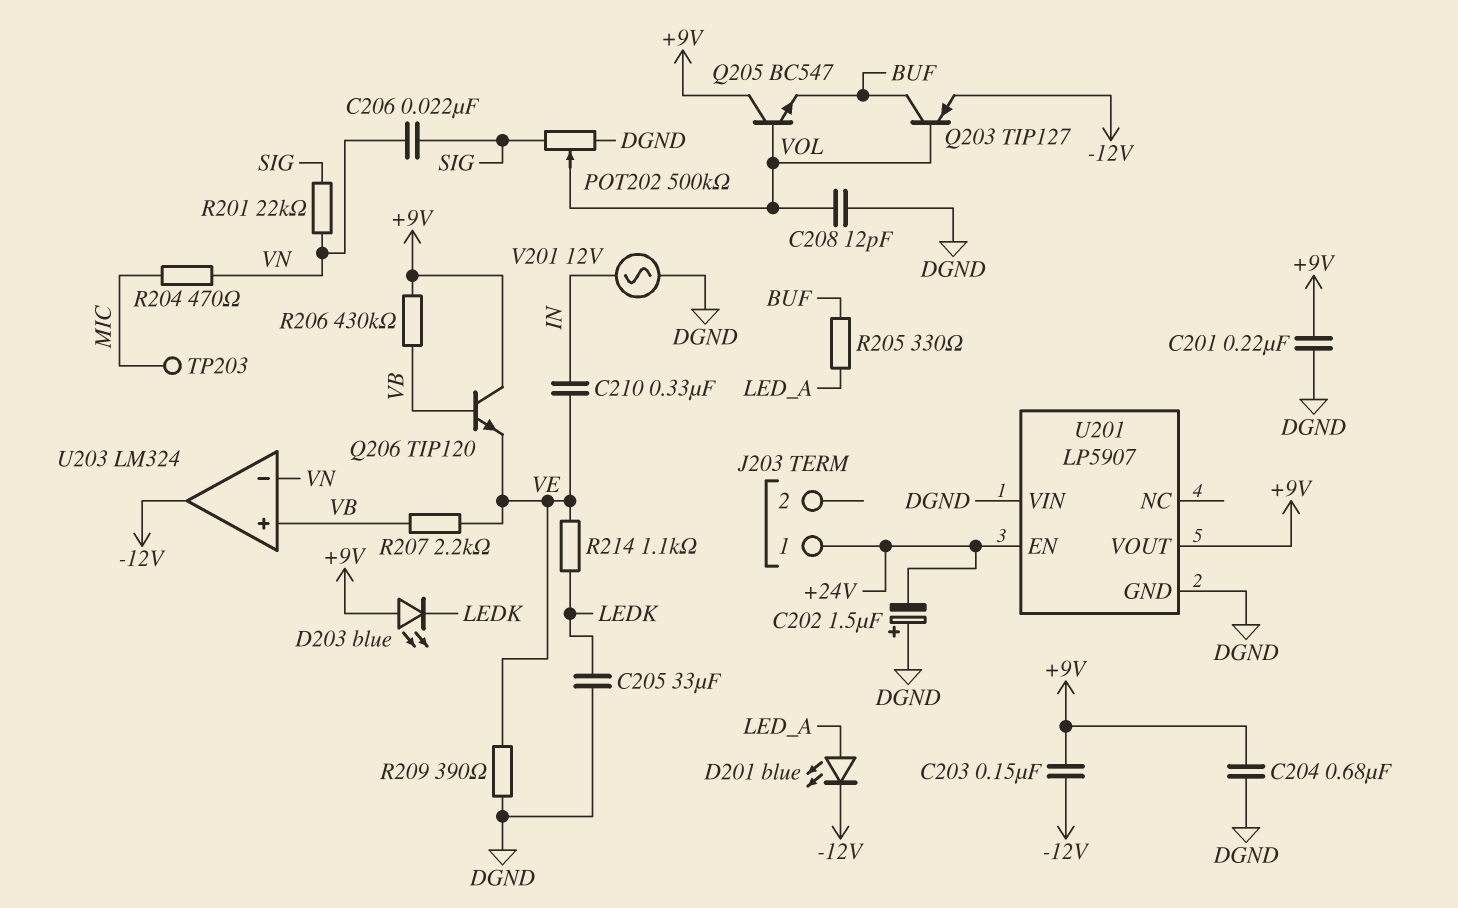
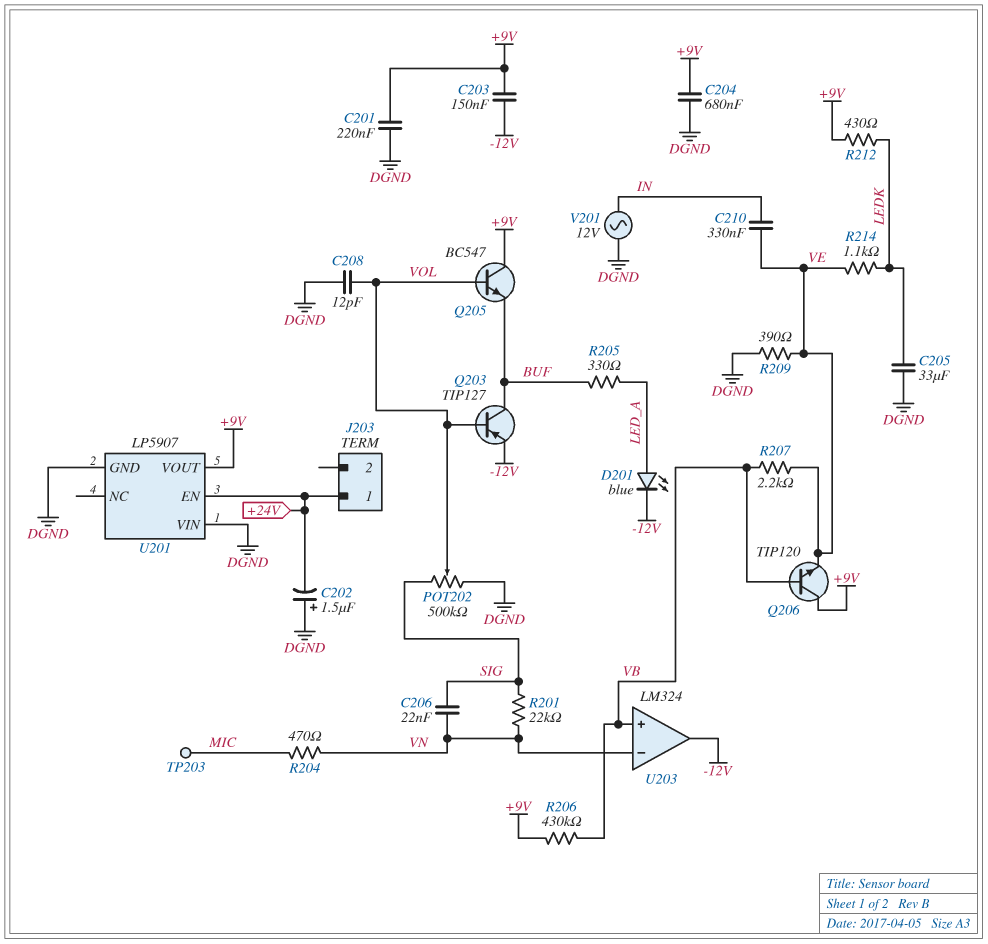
D203: LED blue (A +9V, K LEDK) -> none
R212: none -> 430 (+9V, LEDK)

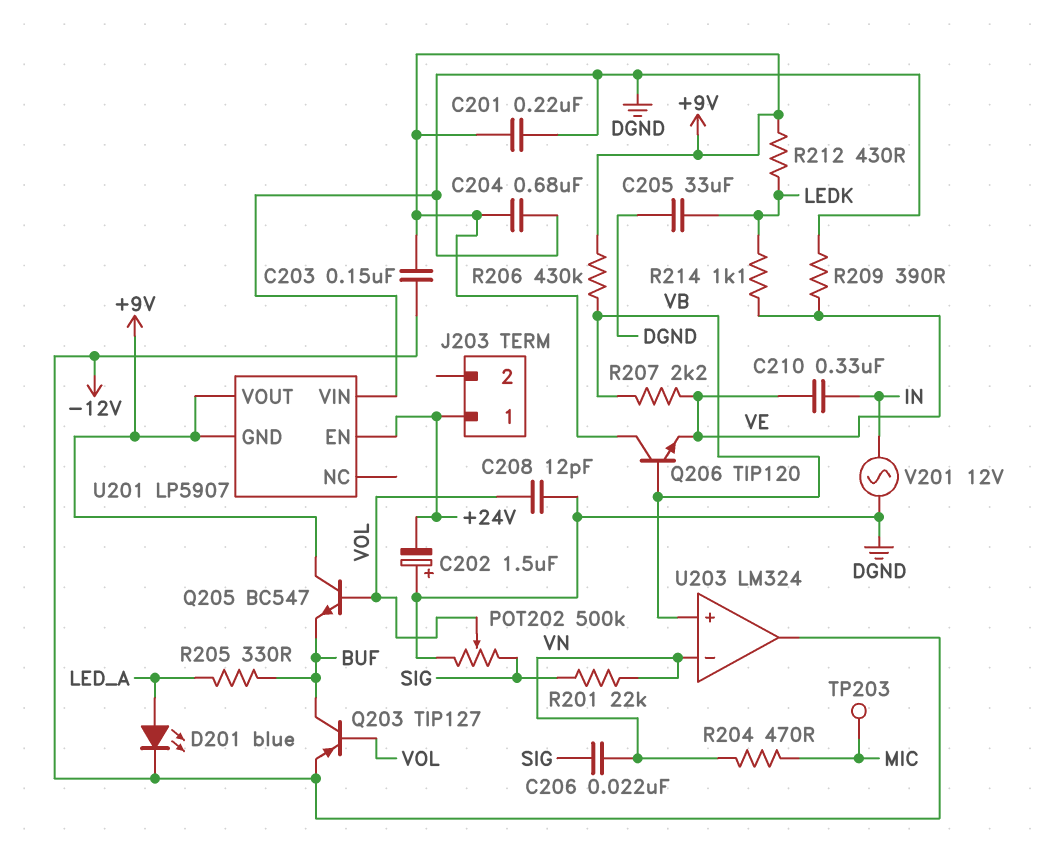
U201 pin GND: DGND -> +9V

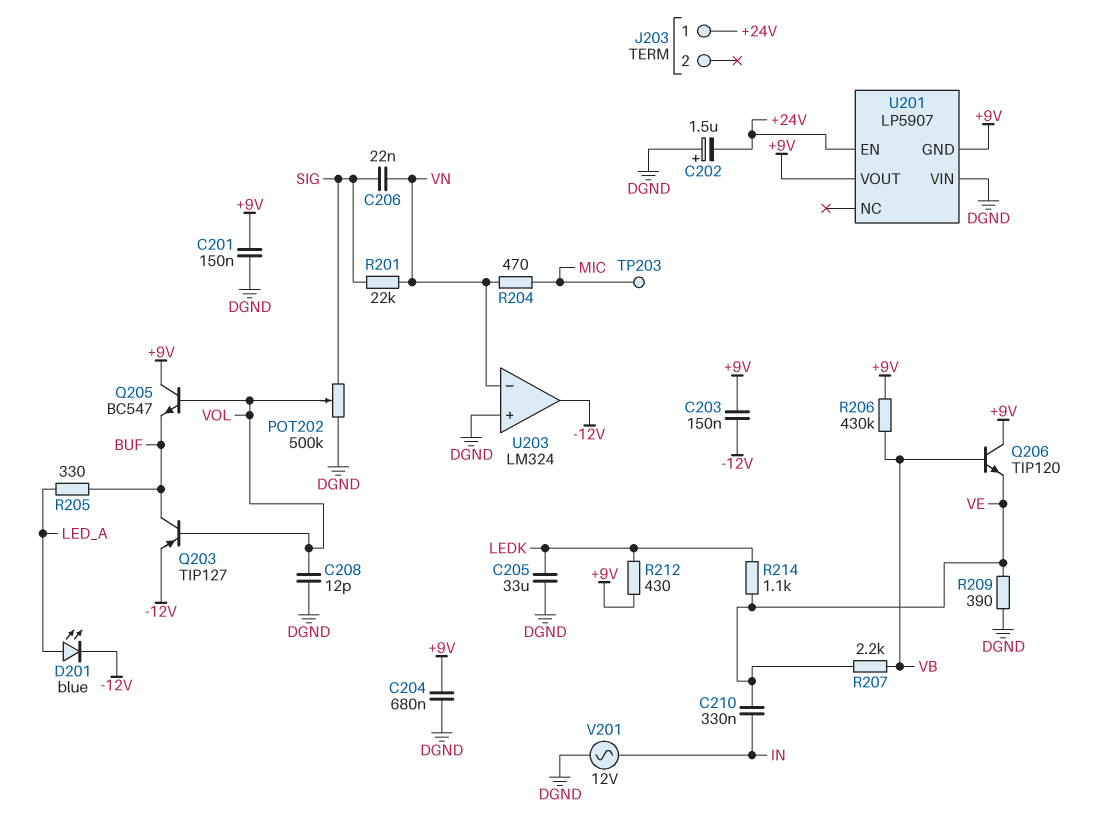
C201: 220nF (+9V, DGND) -> 150nF (+9V, DGND)
U203 pin in+: VB -> DGND

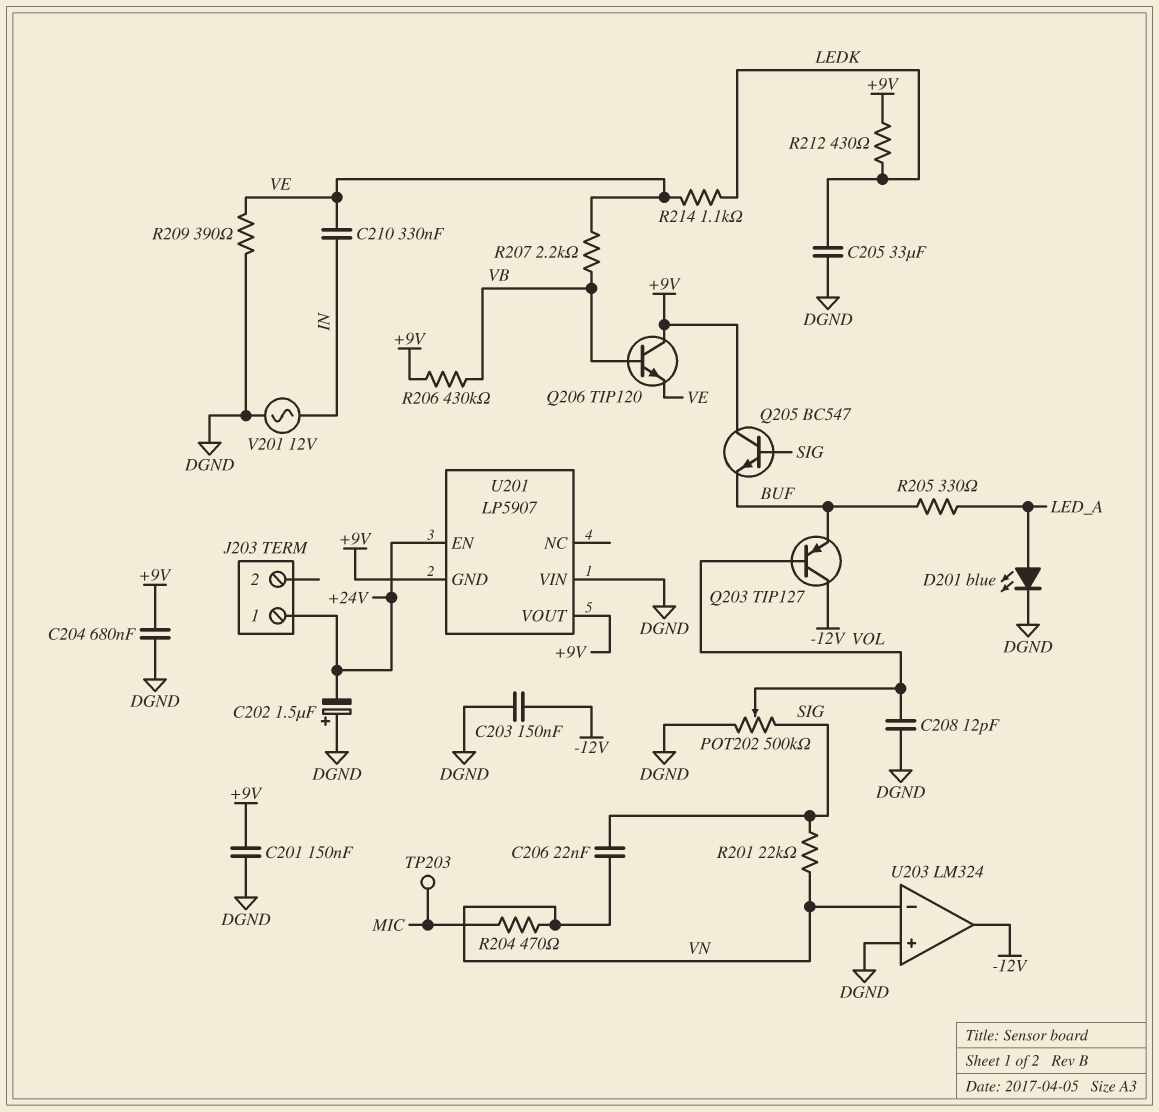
C203: 150nF (+9V, -12V) -> 150nF (-12V, DGND)
D201: LED blue (A LED_A, K -12V) -> LED blue (A LED_A, K DGND)
Q203: PNP TIP127 (B VOL, C BUF, E -12V) -> PNP TIP127 (B VOL, C -12V, E BUF)
Q205: NPN BC547 (B VOL, C +9V, E BUF) -> NPN BC547 (B SIG, C +9V, E BUF)

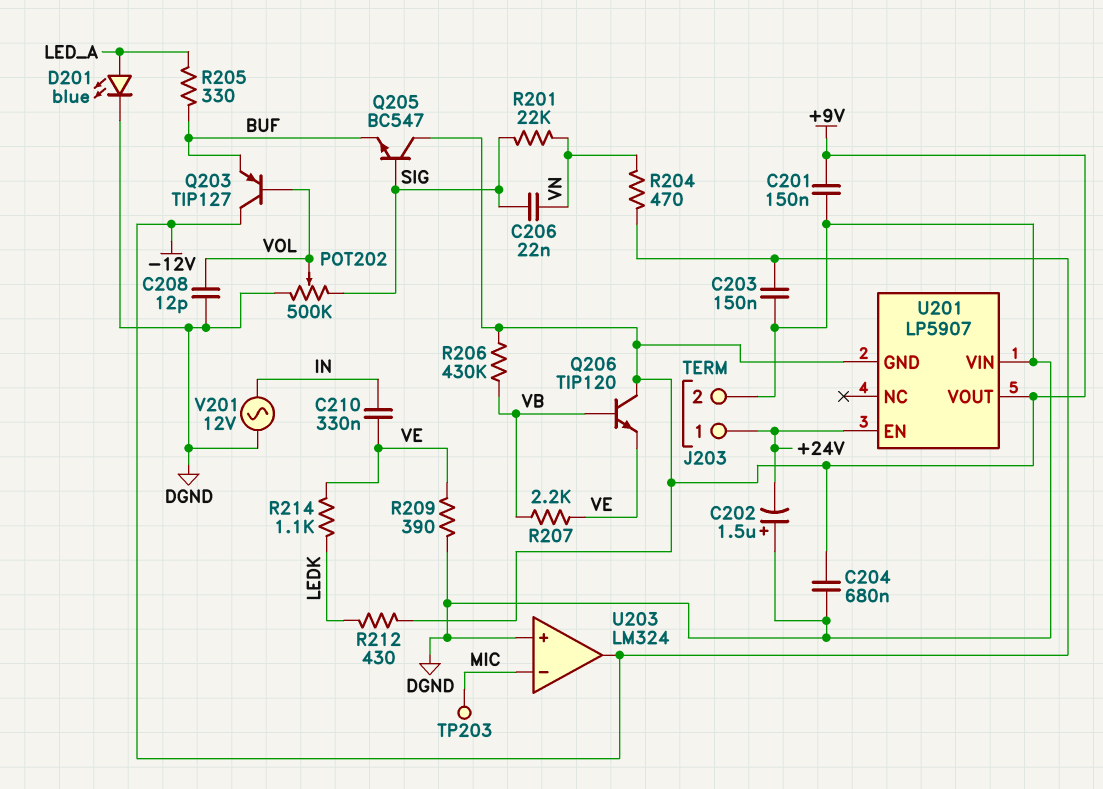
C205: 33uF (DGND, LEDK) -> none
J203 pin 2: none -> DGND
R204: 470 (MIC, VN) -> 470 (-12V, VN)
U203 pin in-: VN -> MIC

